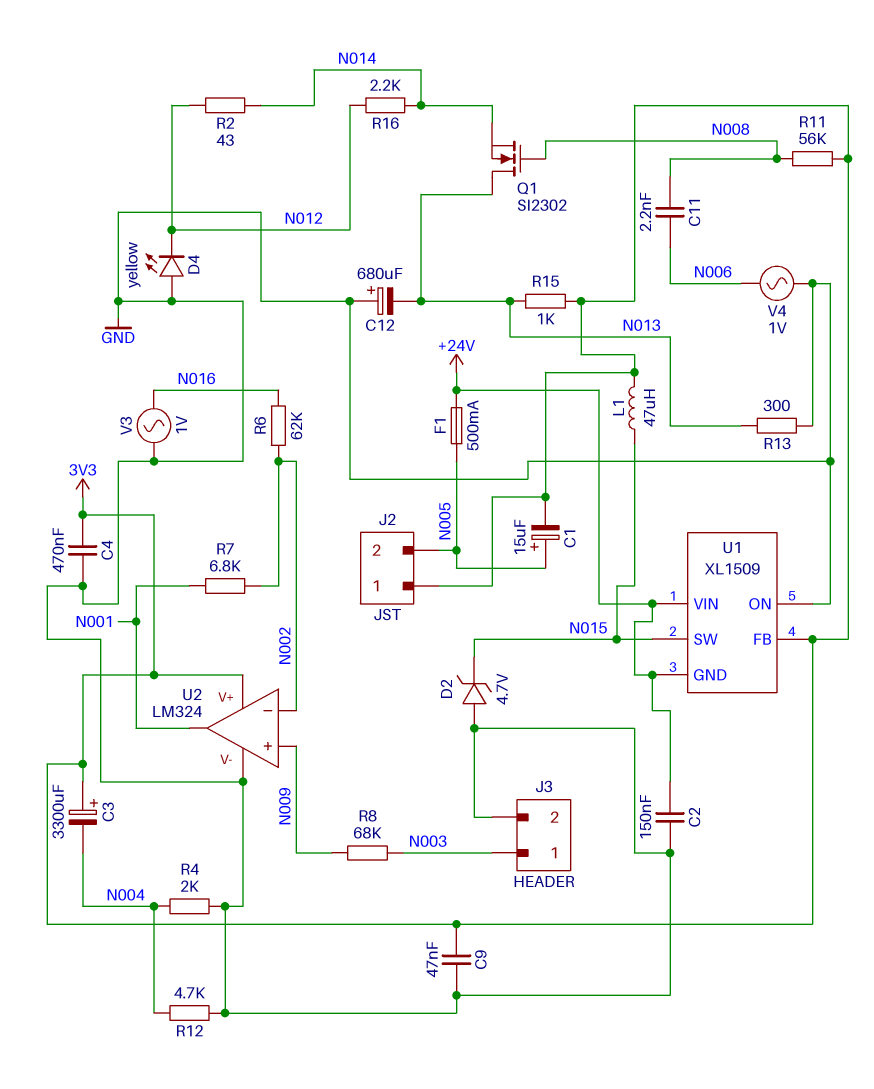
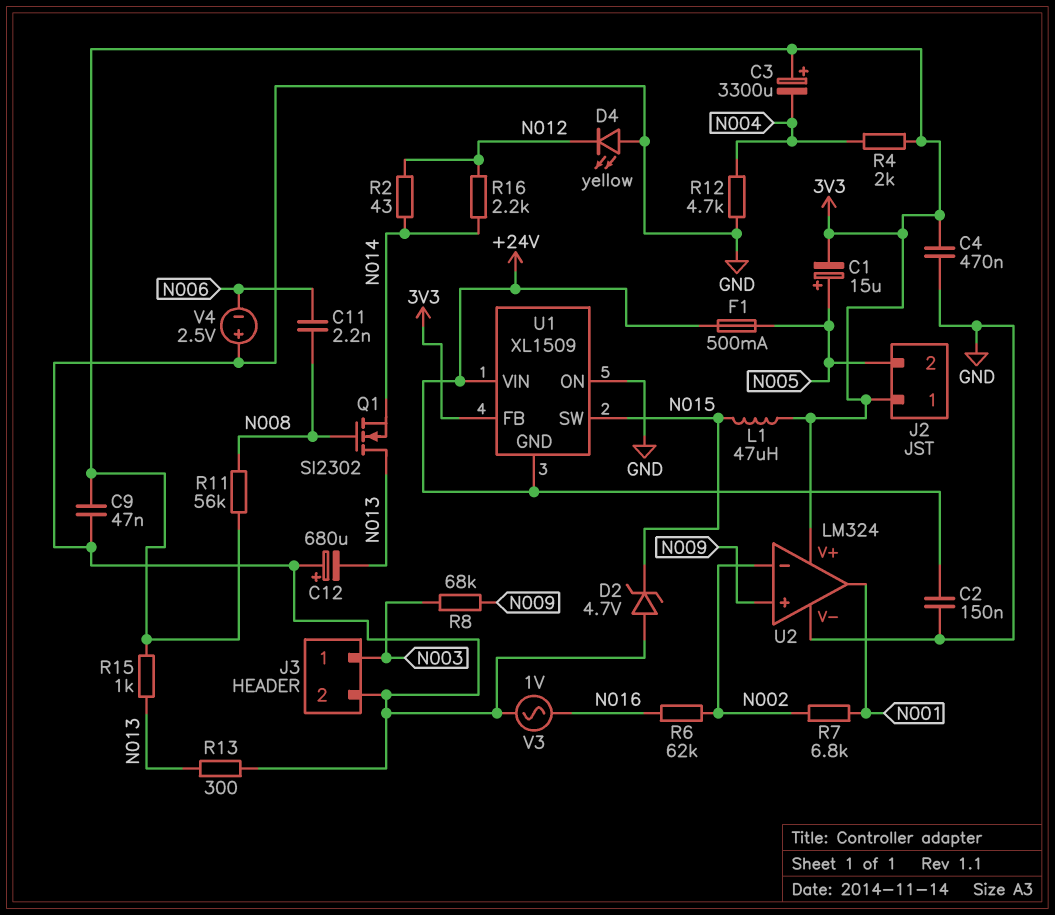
R4: 2k (GND, N004) -> 2k (3V3, N004)
V4: AC 1V (GND, N006) -> 2.5V (plus GND, minus N006)

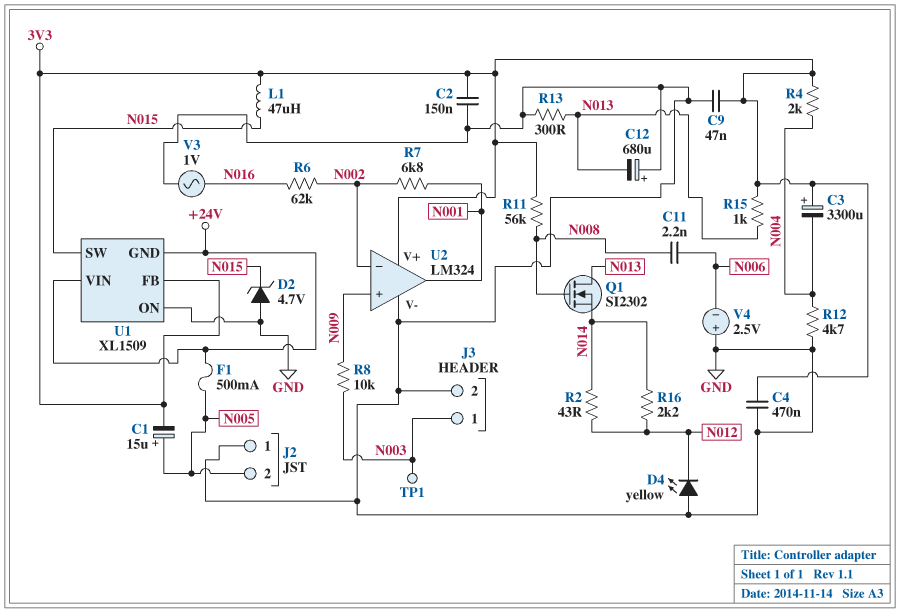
C2: 150nF (+24V, GND) -> 150nF (3V3, GND)
J2 pin 1: 3V3 -> GND
R8: 68k (N003, N009) -> 10k (N003, N009)
TP1: none -> test point (N003)

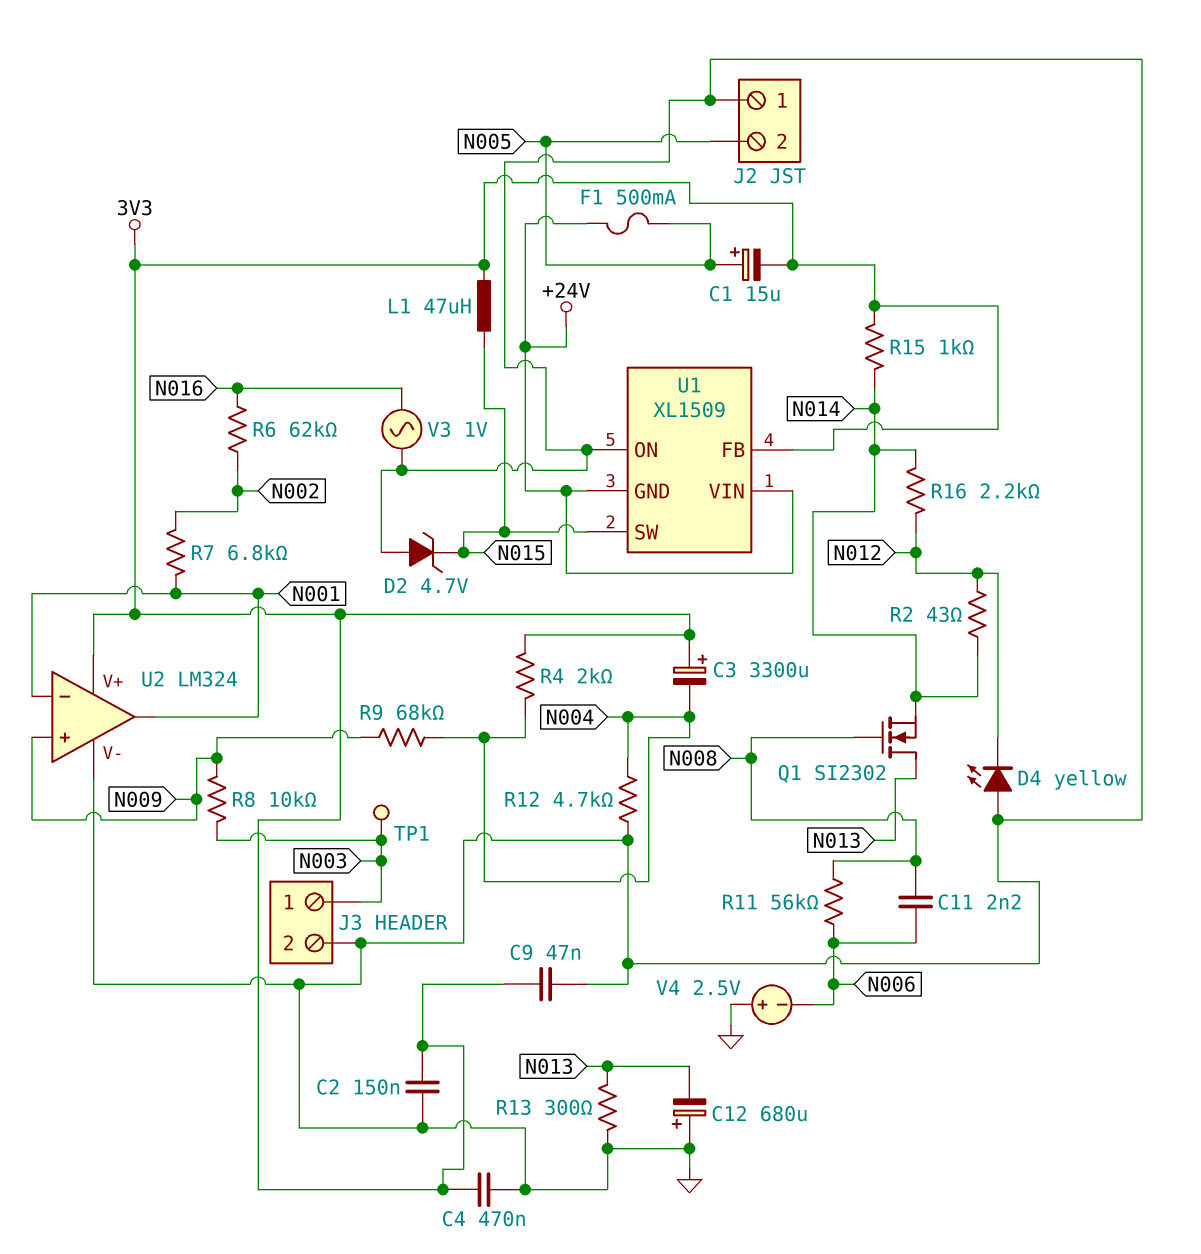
R9: none -> 68k (N004, N009)
R11: 56k (3V3, N008) -> 56k (N006, N008)
R15: 1k (3V3, N013) -> 1k (3V3, N014)
U2 pin in-: N002 -> N001

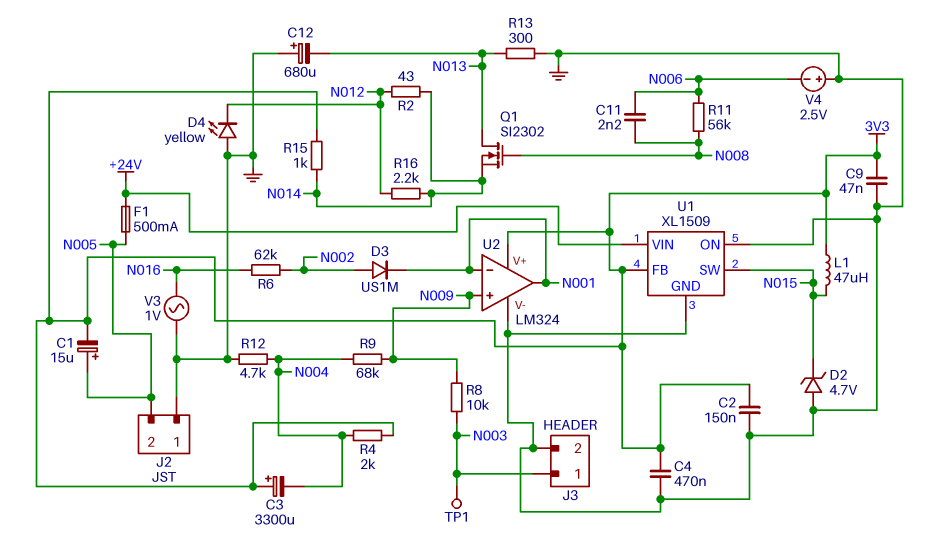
D3: none -> diode US1M (A N002, K N001)
R7: 6.8k (N001, N002) -> none
U1 pin GND: +24V -> GND

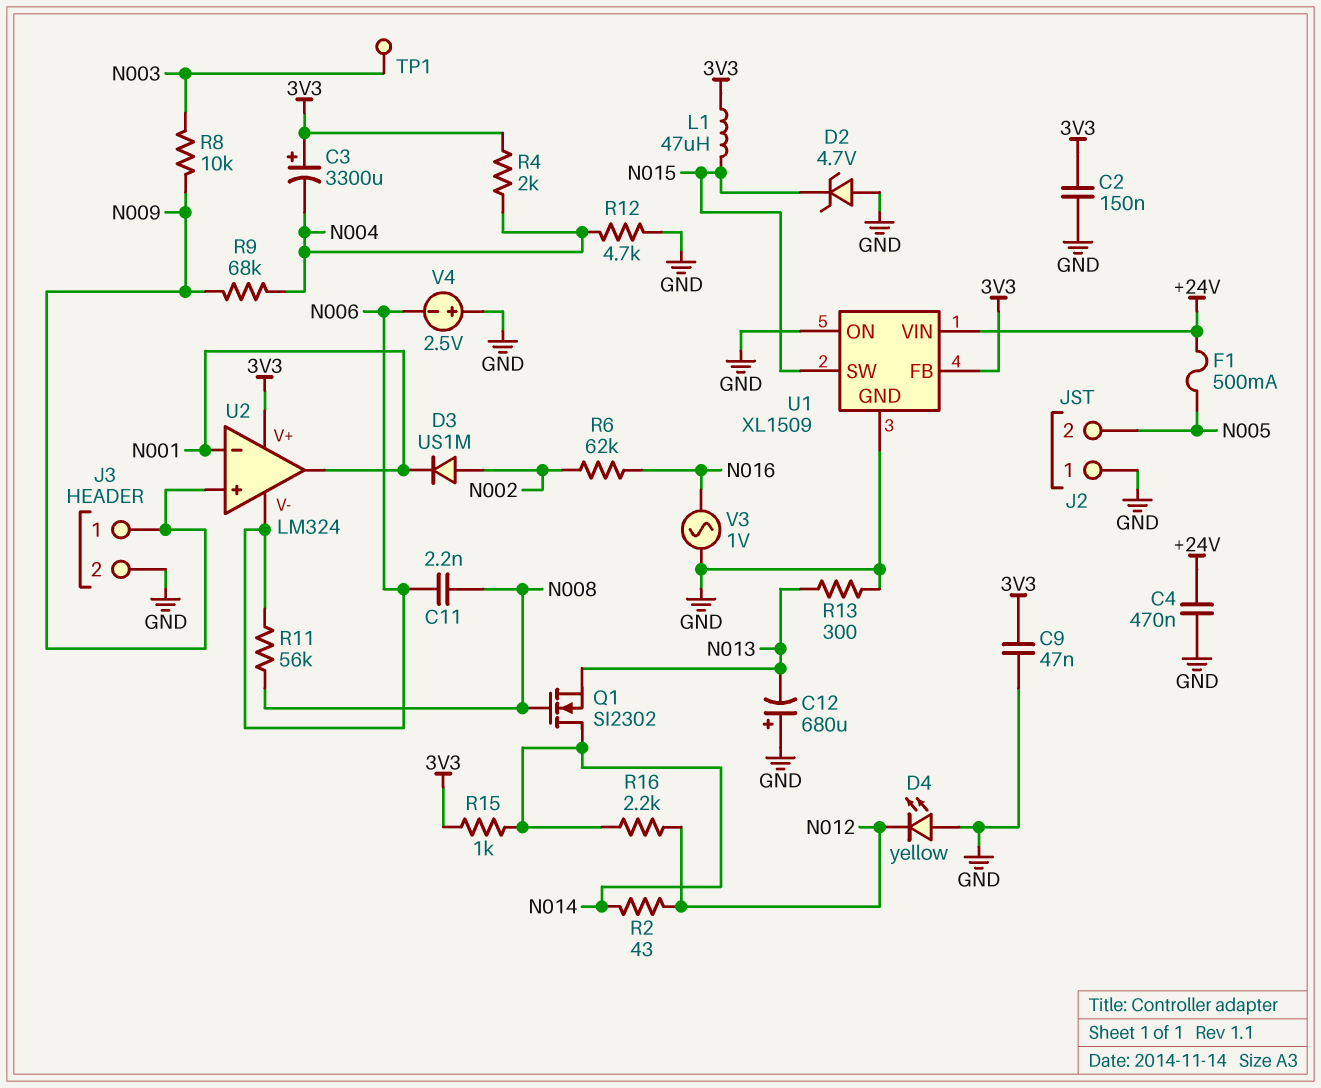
C1: 15uF (plus N005, minus 3V3) -> none
C4: 470nF (3V3, GND) -> 470nF (+24V, GND)
J3 pin 1: N003 -> N009
Q1: NMOS SI2302 (G N008, D N013, S N014) -> NMOS SI2302 (G N008, D N014, S N013)
U2 pin V-: GND -> N006

